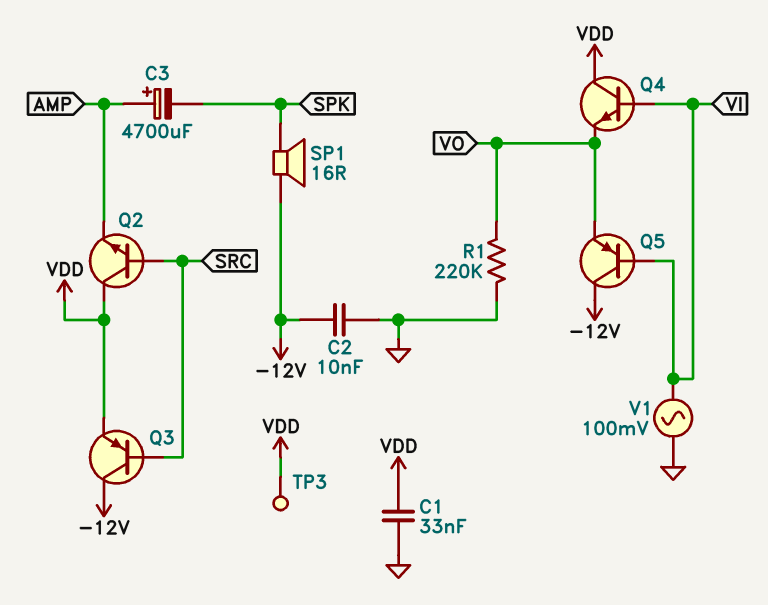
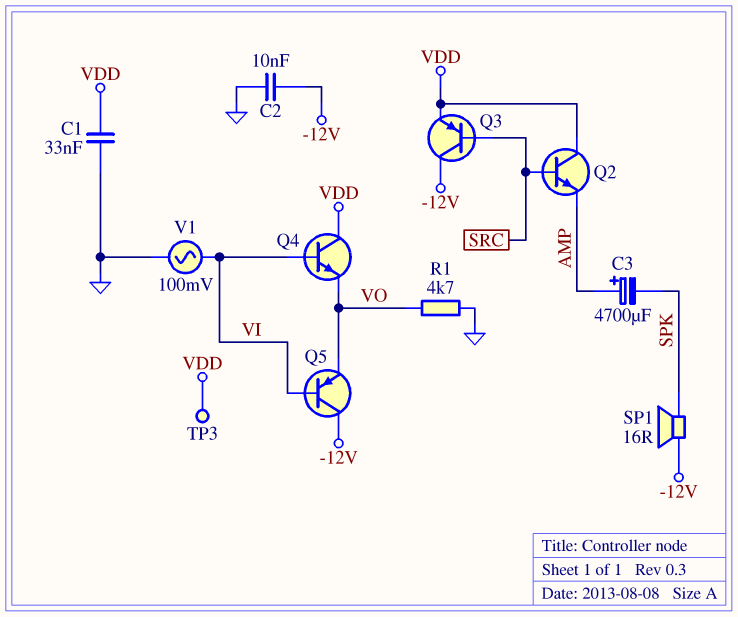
R1: 220k (GND, VO) -> 4.7k (GND, VO)

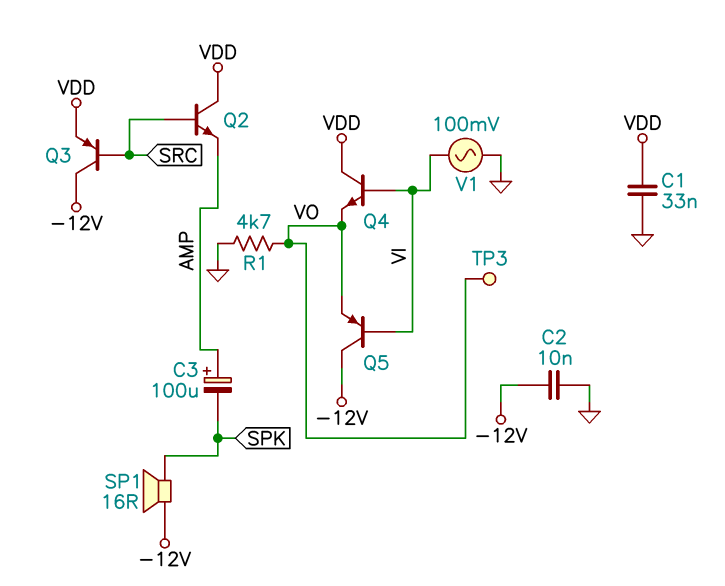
C3: 4700uF (plus AMP, minus SPK) -> 100uF (plus AMP, minus SPK)
TP3: test point (VDD) -> test point (VO)

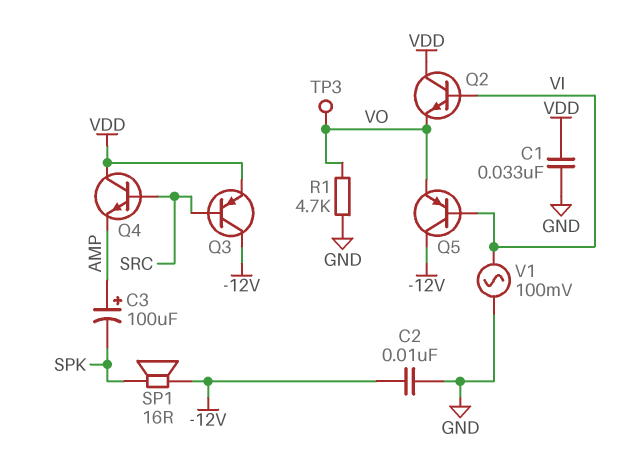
Q2: NPN (B SRC, C VDD, E AMP) -> NPN (B VI, C VDD, E VO)
Q4: NPN (B VI, C VDD, E VO) -> NPN (B SRC, C VDD, E AMP)

